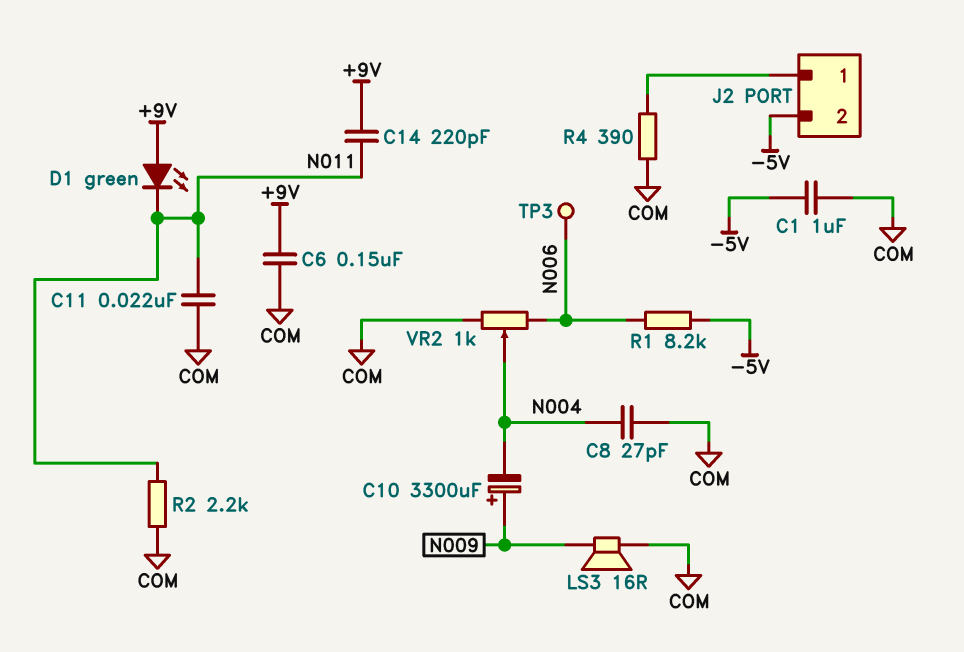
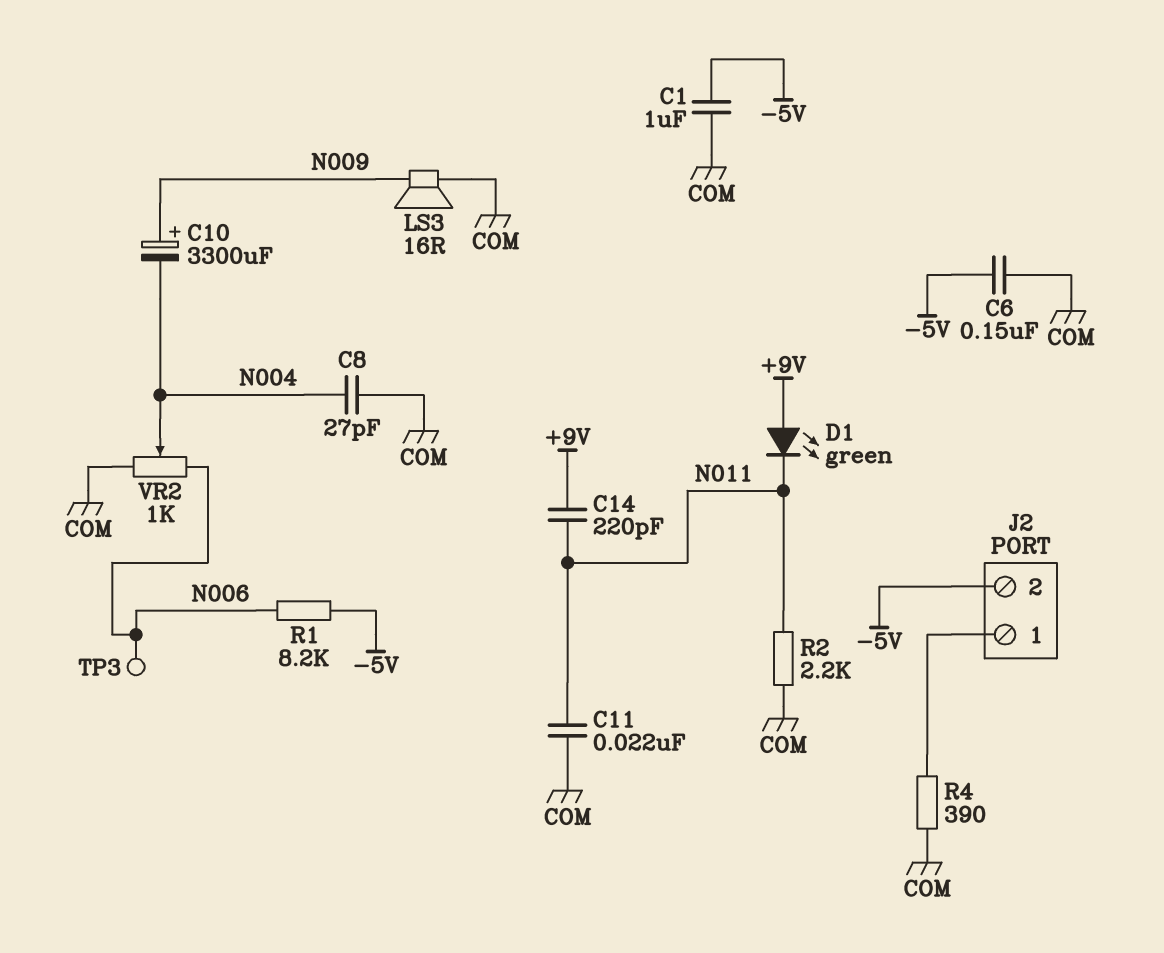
C6: 150nF (+9V, COM) -> 150nF (-5V, COM)

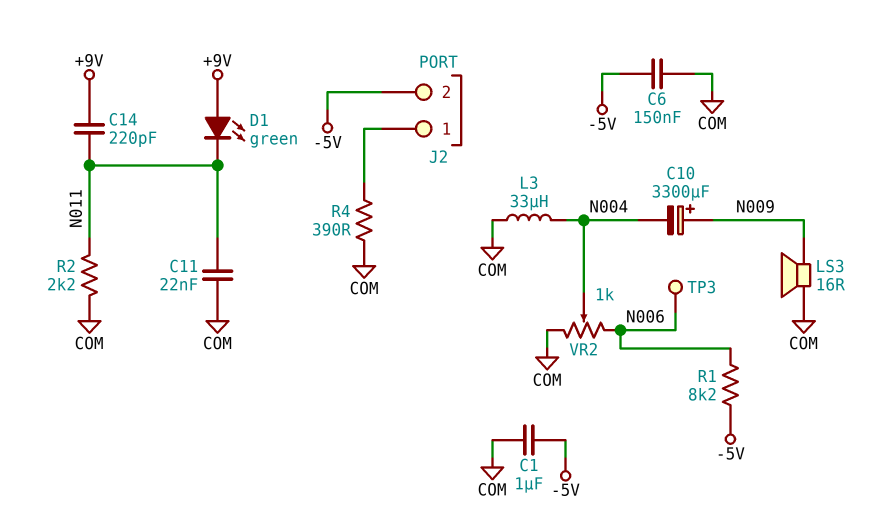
C8: 27pF (COM, N004) -> none
L3: none -> 33uH (COM, N004)

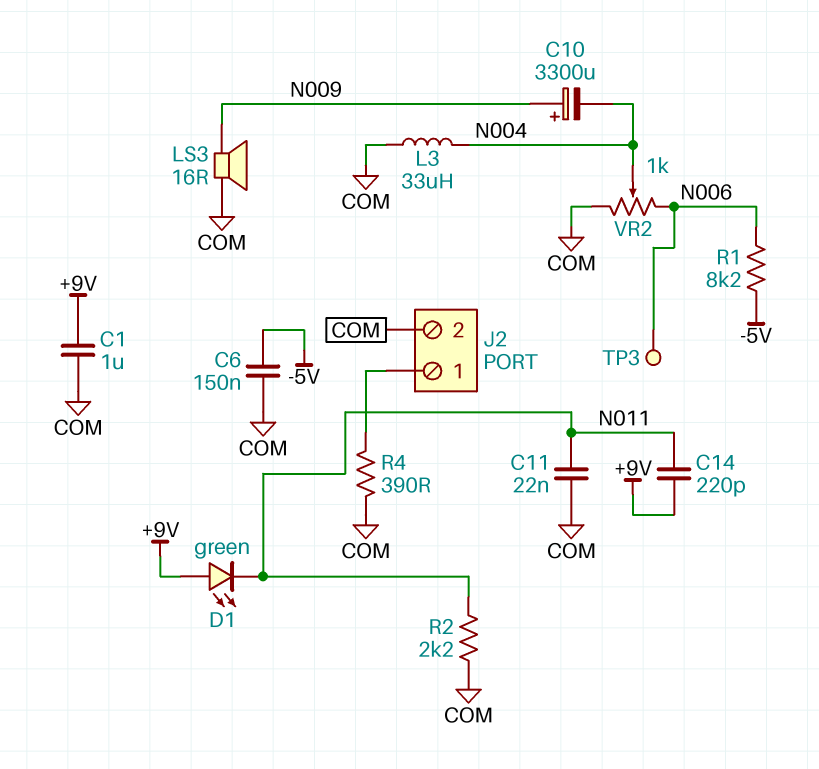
C1: 1uF (-5V, COM) -> 1uF (+9V, COM)
J2 pin 2: -5V -> COM

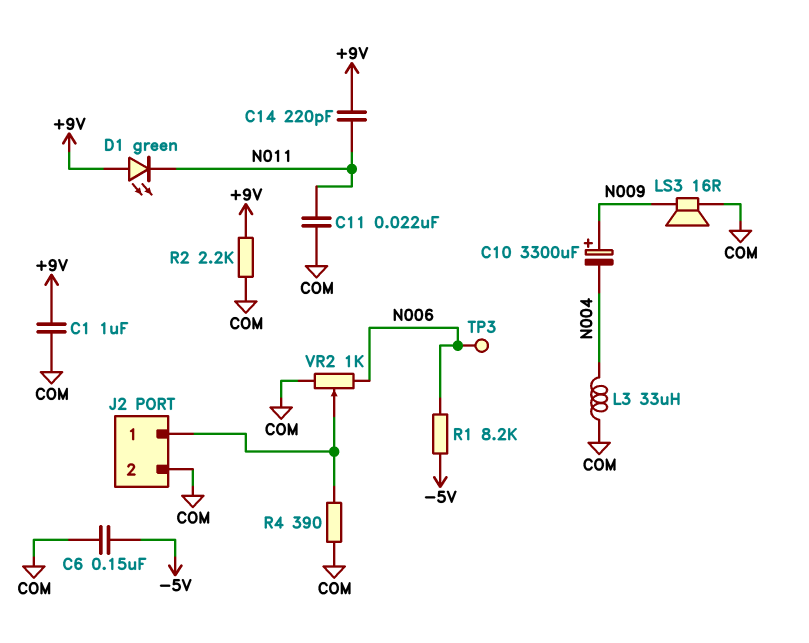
R2: 2.2k (COM, N011) -> 2.2k (+9V, COM)
VR2: 1k (COM, N006, wiper N004) -> 1k (COM, N006, wiper J2/1)

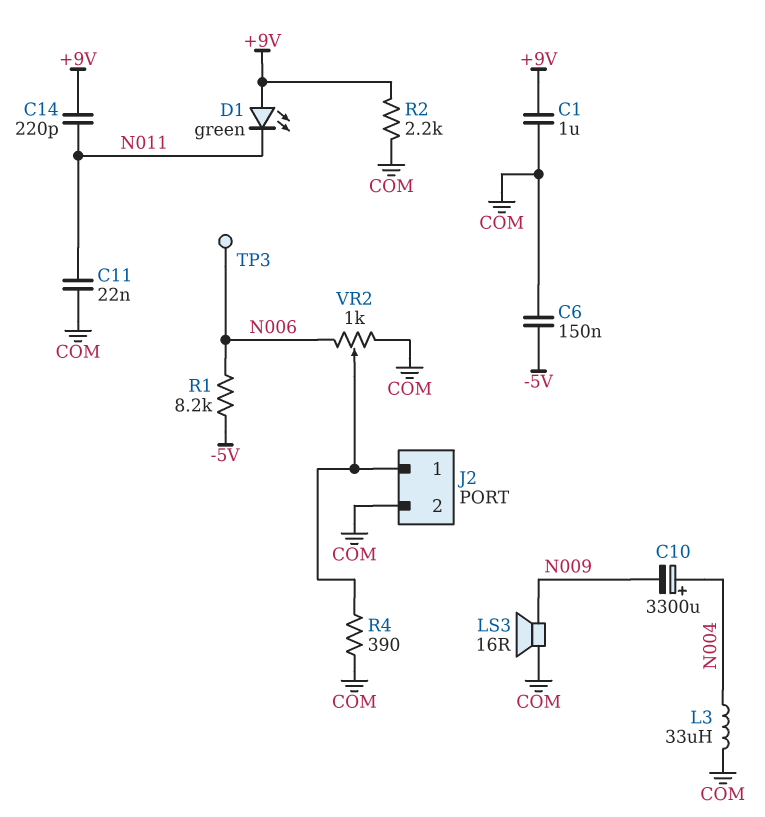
C10: 3300uF (plus N009, minus N004) -> 3300uF (plus N004, minus N009)

